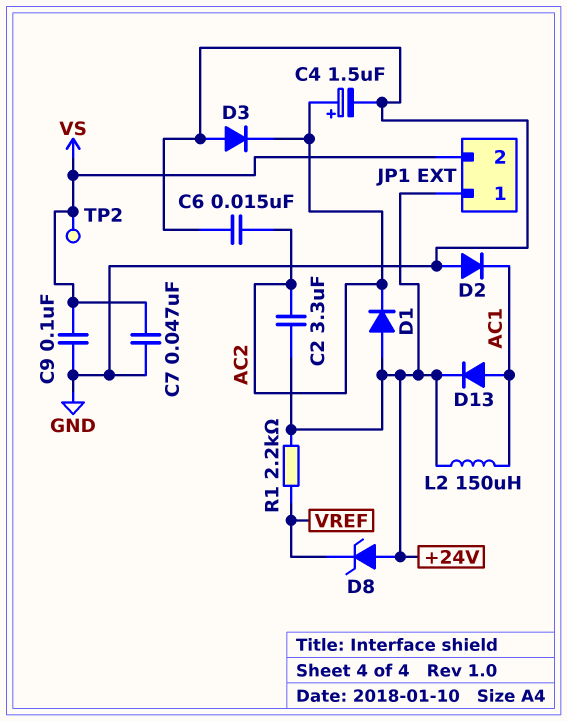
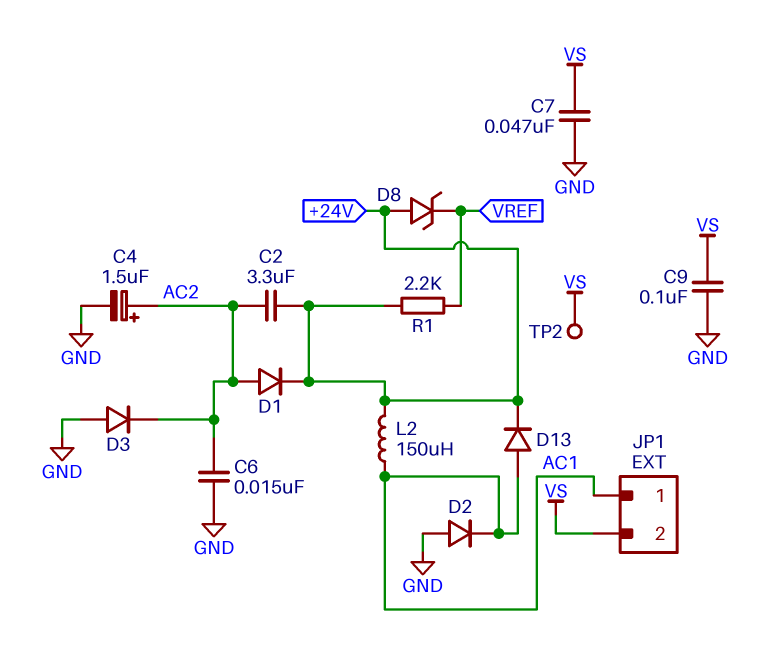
D1: diode (A +24V, K AC2) -> diode (A AC2, K +24V)
JP1 pin 1: +24V -> AC1

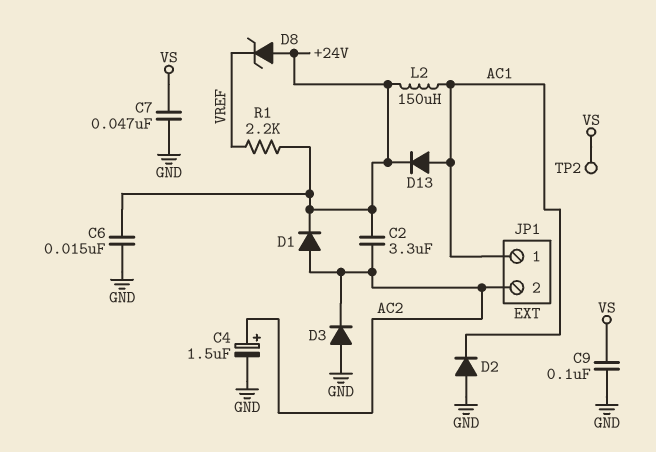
C6: 15nF (AC2, GND) -> 15nF (+24V, GND)
JP1 pin 2: VS -> AC2

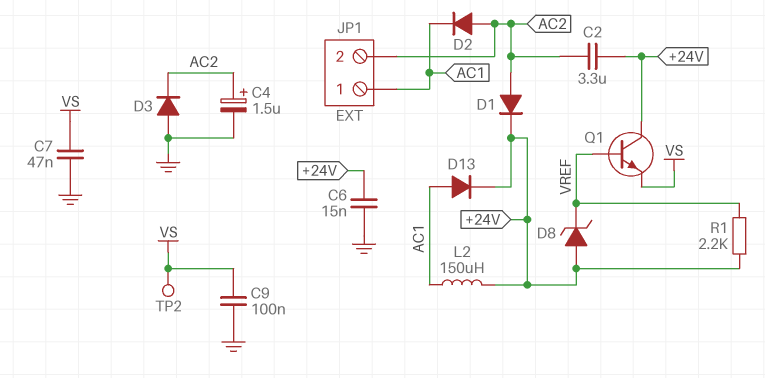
D2: diode (A GND, K AC1) -> diode (A AC2, K AC1)
Q1: none -> NPN (B VREF, C +24V, E VS)

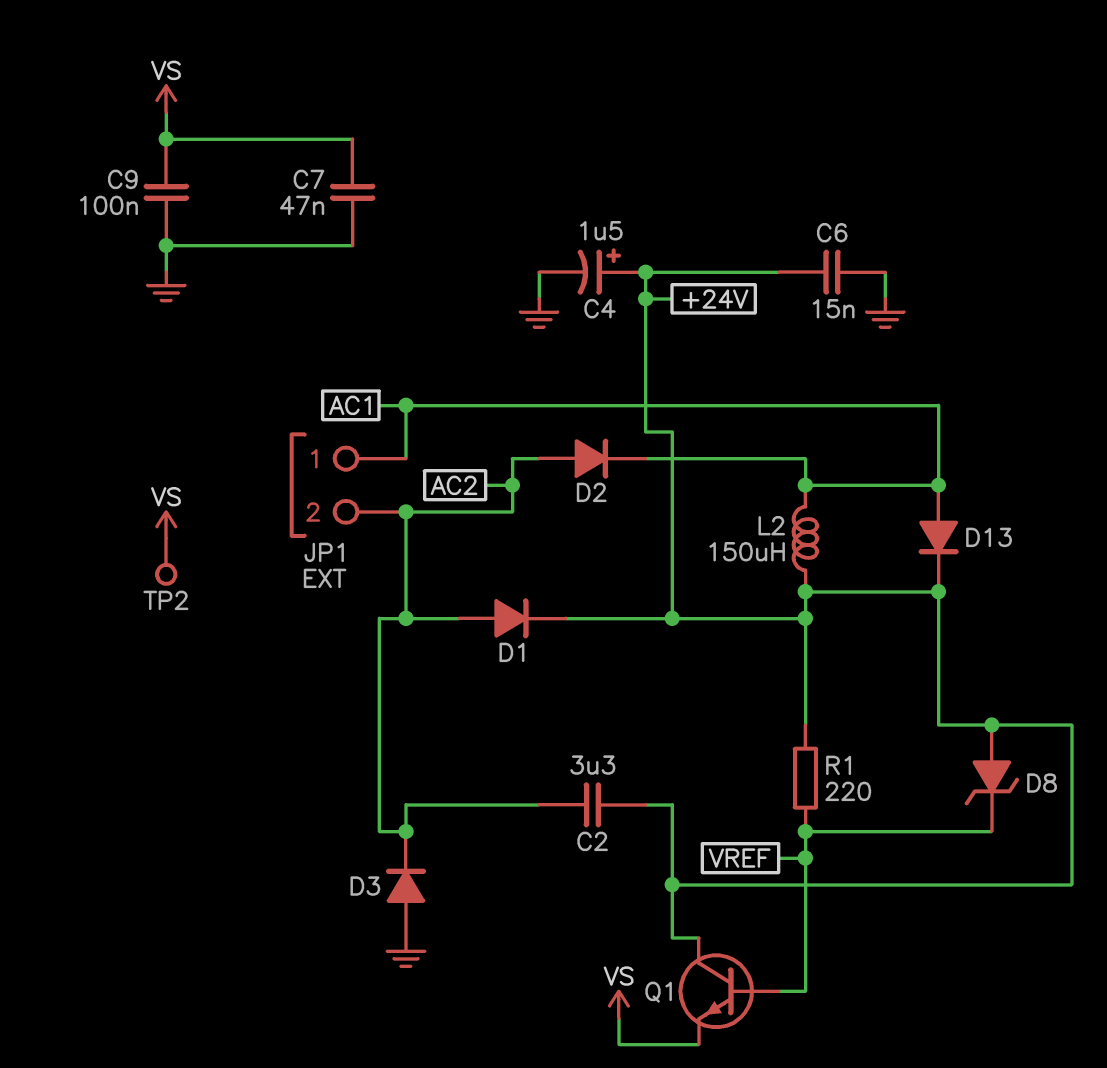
C4: 1.5uF (plus AC2, minus GND) -> 1.5uF (plus +24V, minus GND)
R1: 2.2k (+24V, VREF) -> 220 (+24V, VREF)

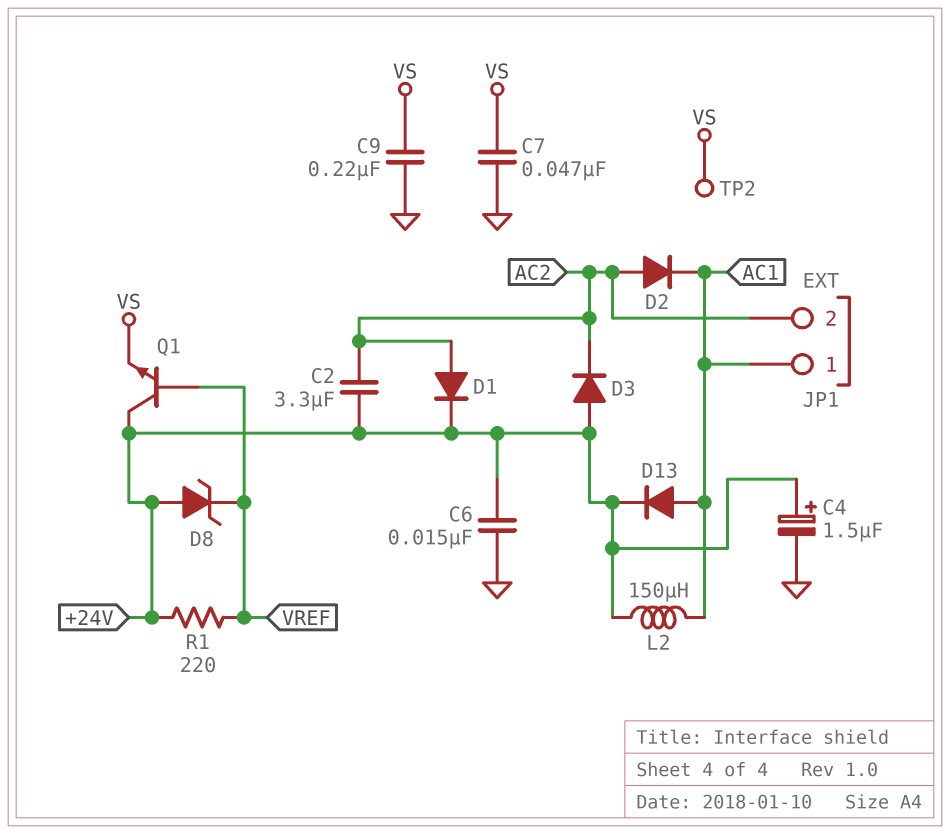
C9: 100nF (GND, VS) -> 220nF (GND, VS)
D3: diode (A GND, K AC2) -> diode (A +24V, K AC2)

